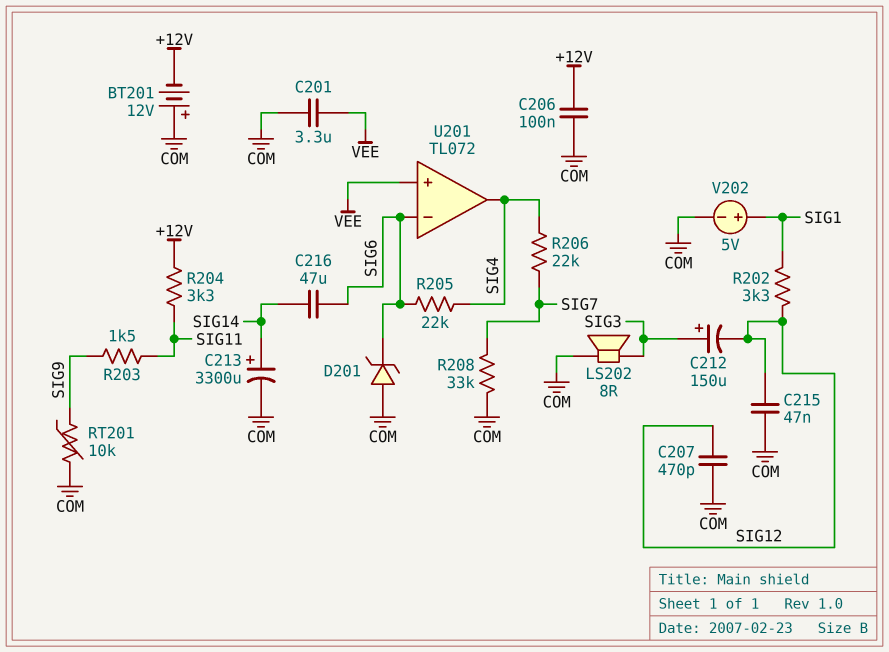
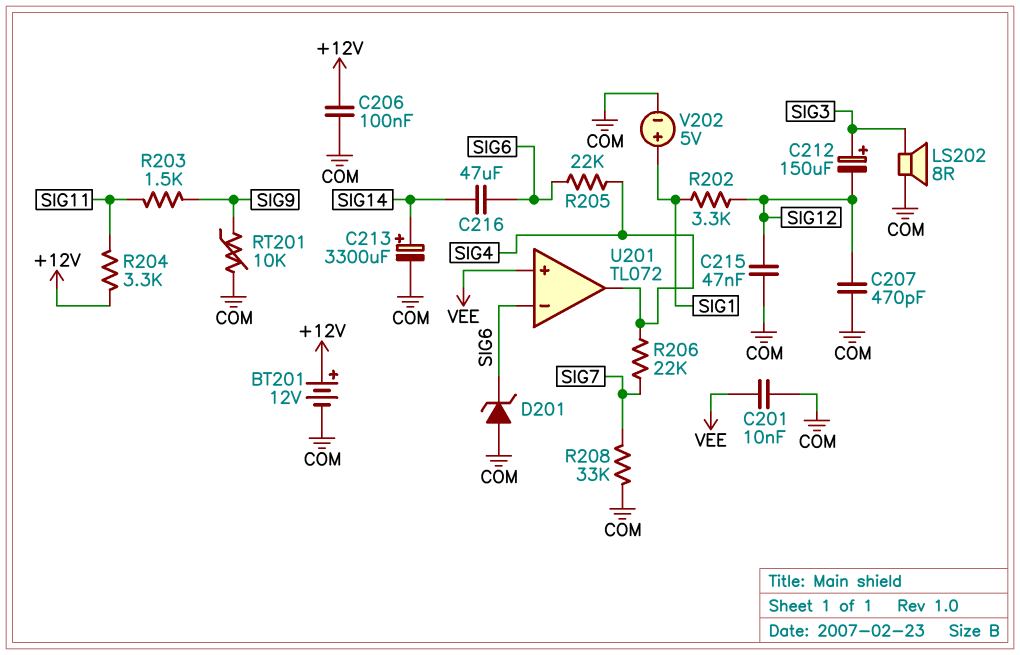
BT201: 12V (plus COM, minus +12V) -> 12V (plus +12V, minus COM)
C201: 3.3uF (COM, VEE) -> 10nF (COM, VEE)

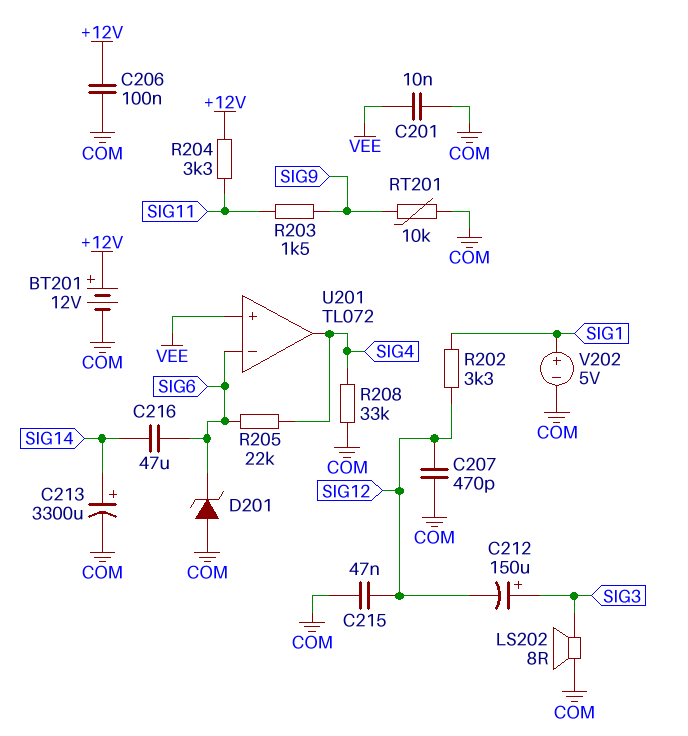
R206: 22k (SIG4, SIG7) -> none
R208: 33k (COM, SIG7) -> 33k (COM, SIG4)

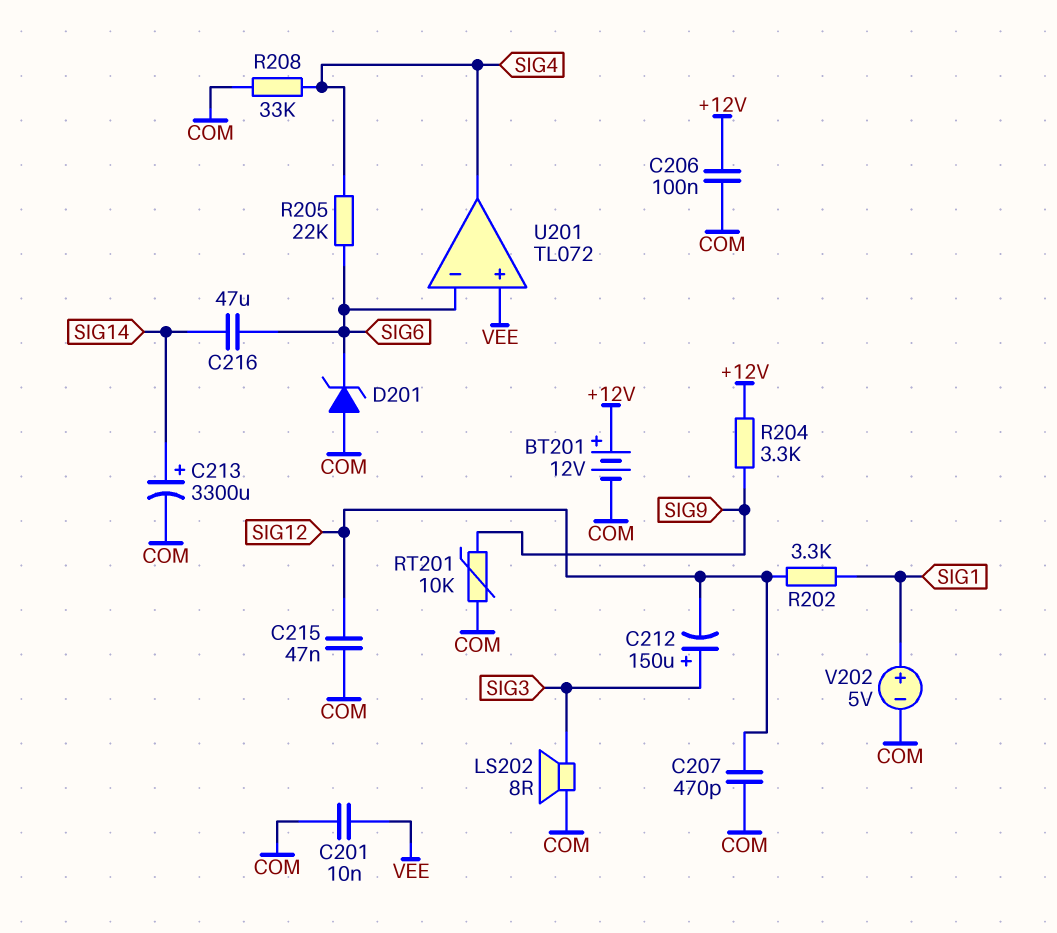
R203: 1.5k (SIG9, SIG11) -> none
R204: 3.3k (+12V, SIG11) -> 3.3k (+12V, SIG9)

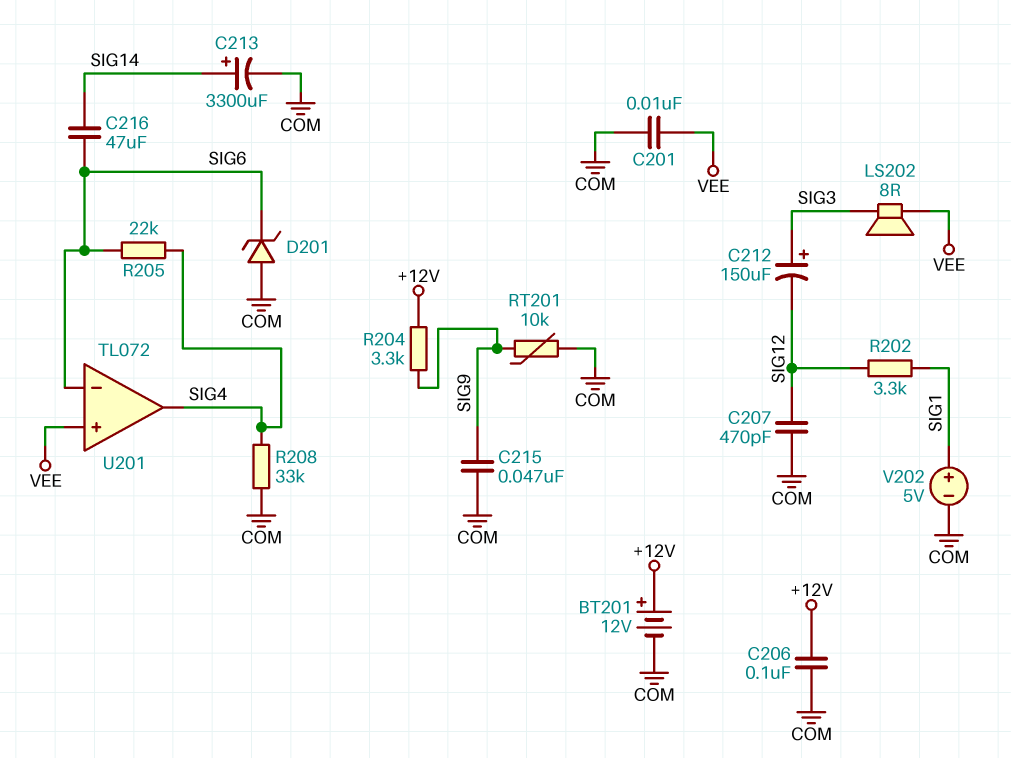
C215: 47nF (COM, SIG12) -> 47nF (COM, SIG9)
LS202: speaker 8R (COM, SIG3) -> speaker 8R (SIG3, VEE)

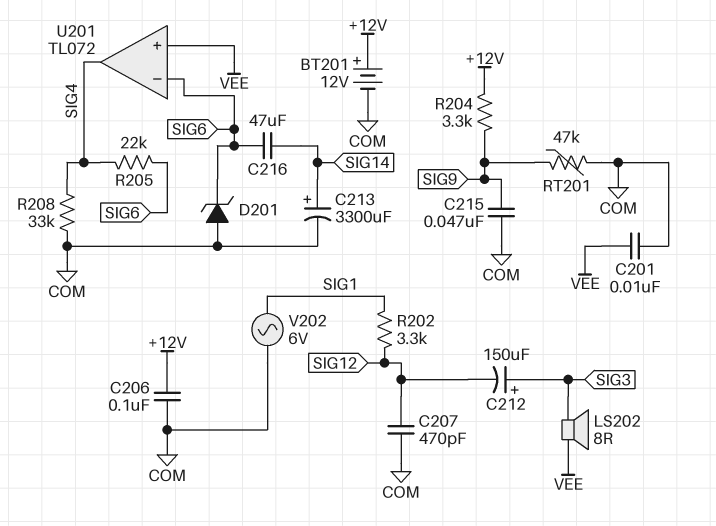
RT201: 10k (COM, SIG9) -> 47k (COM, SIG9)
V202: 5V (plus SIG1, minus COM) -> AC 6V (COM, SIG1)

